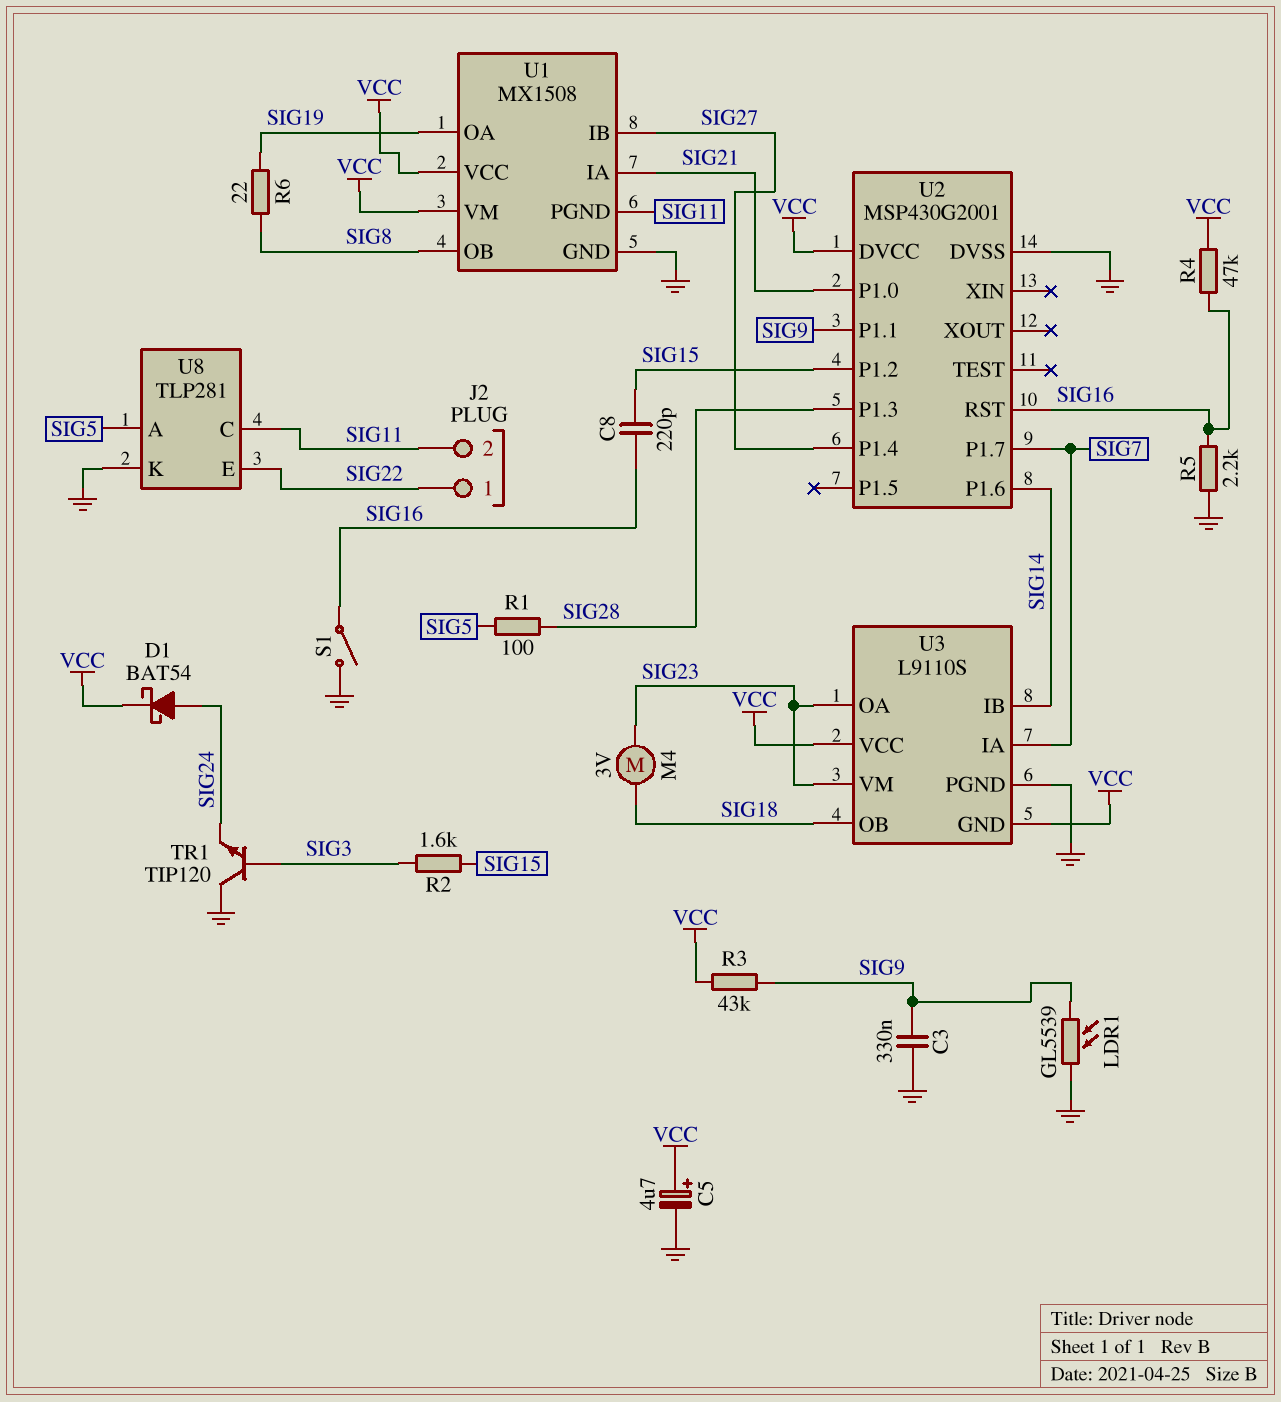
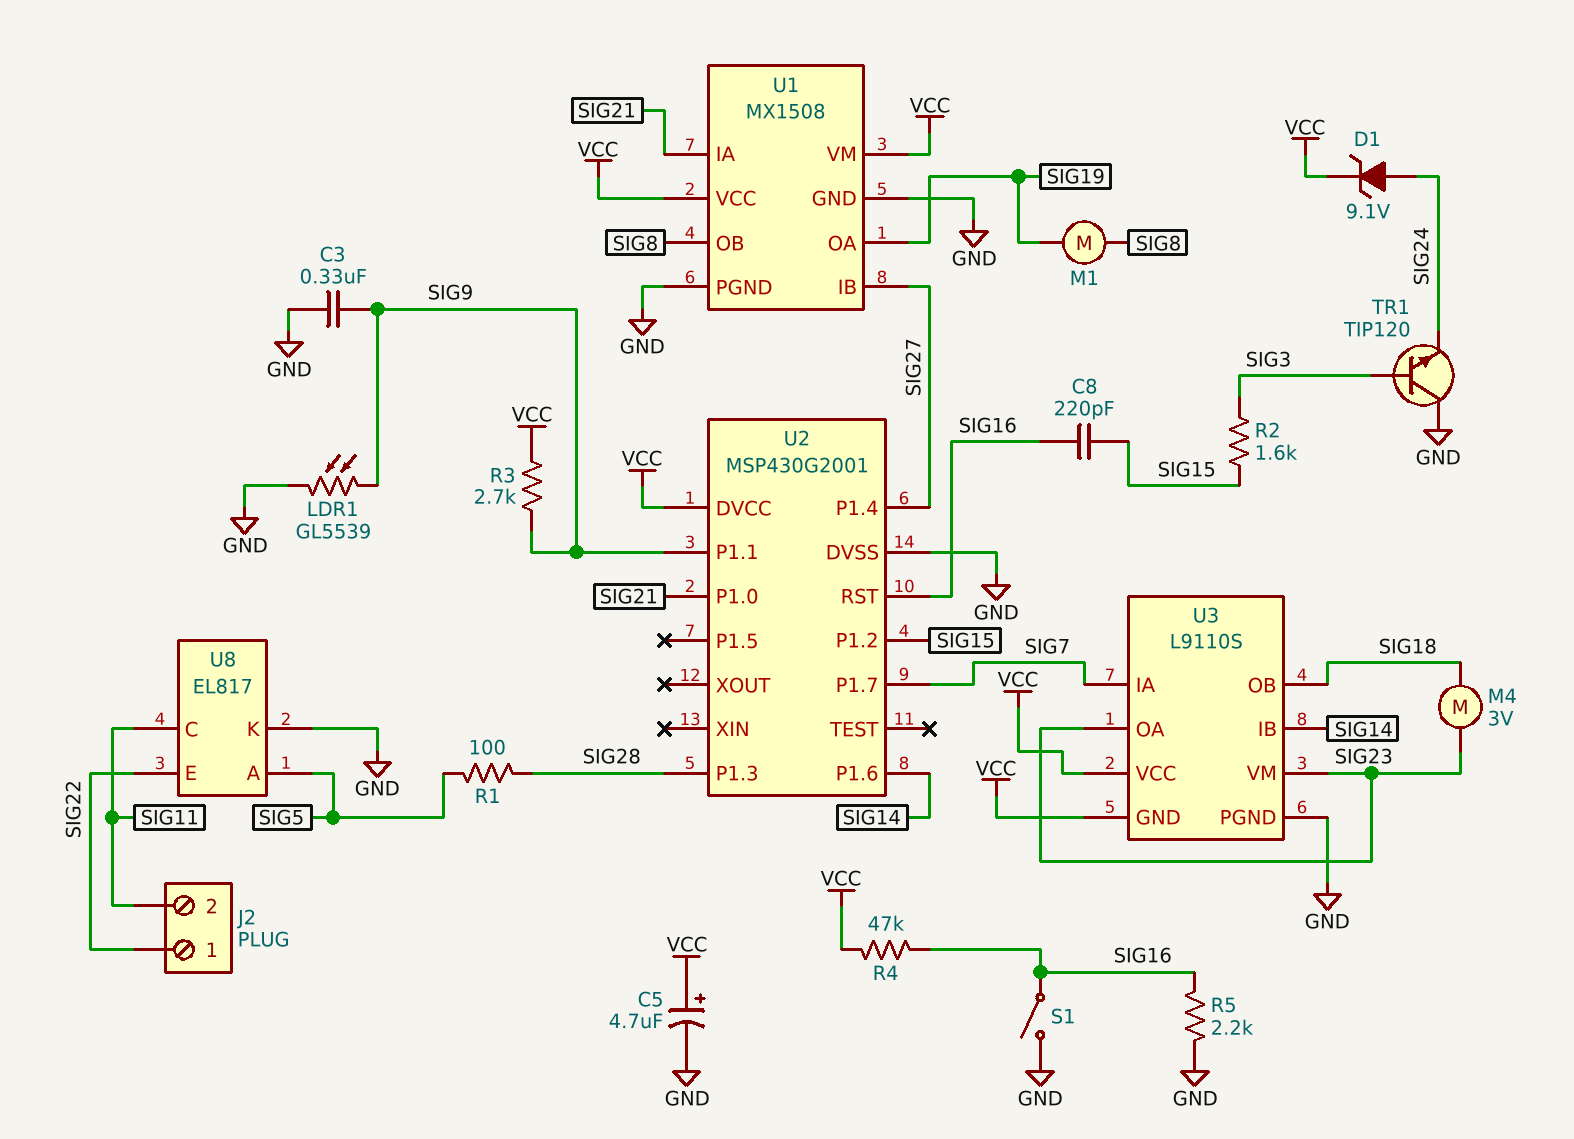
D1: schottky BAT54 (A SIG24, K VCC) -> zener 9.1V (A SIG24, K VCC)
M1: none -> motor (SIG8, SIG19)
R3: 43k (SIG9, VCC) -> 2.7k (SIG9, VCC)
R6: 22 (SIG8, SIG19) -> none
U1 pin PGND: SIG11 -> GND
U8: TLP281 -> EL817

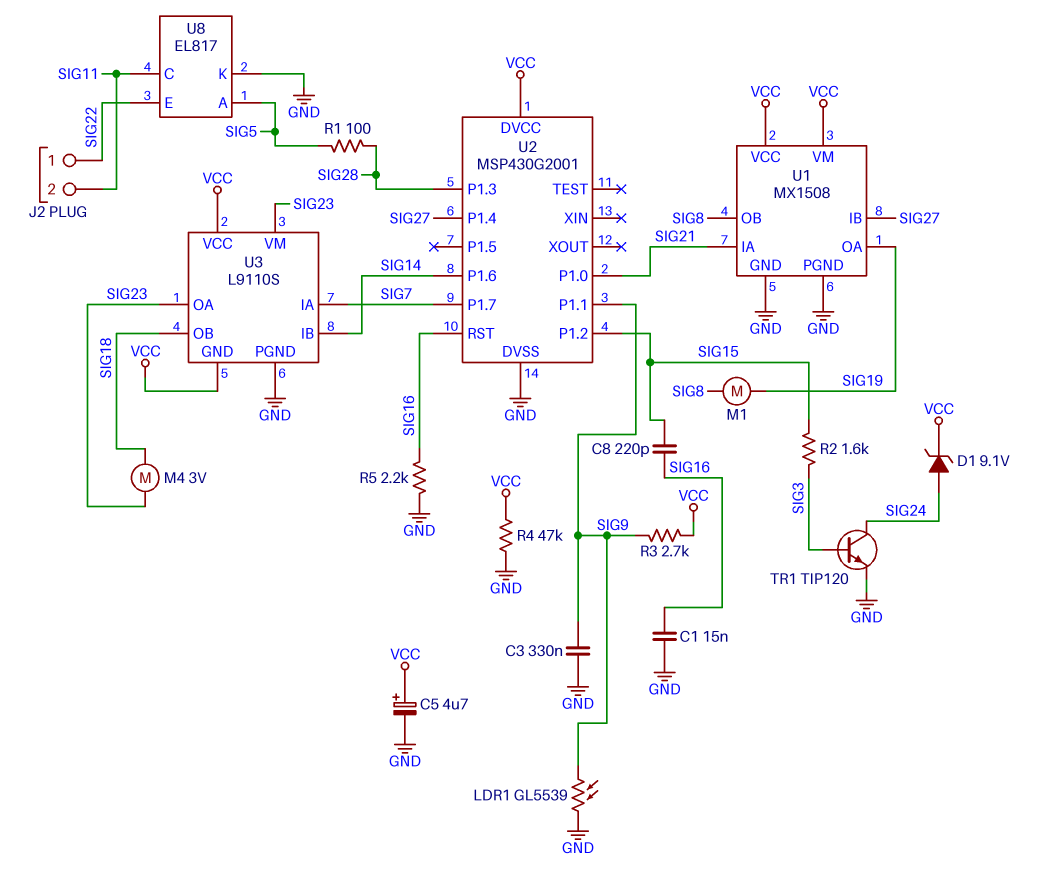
C1: none -> 15nF (GND, SIG16)
R4: 47k (SIG16, VCC) -> 47k (GND, VCC)
S1: switch (GND, SIG16) -> none
TR1: NPN TIP120 (B SIG3, C GND, E SIG24) -> NPN TIP120 (B SIG3, C SIG24, E GND)

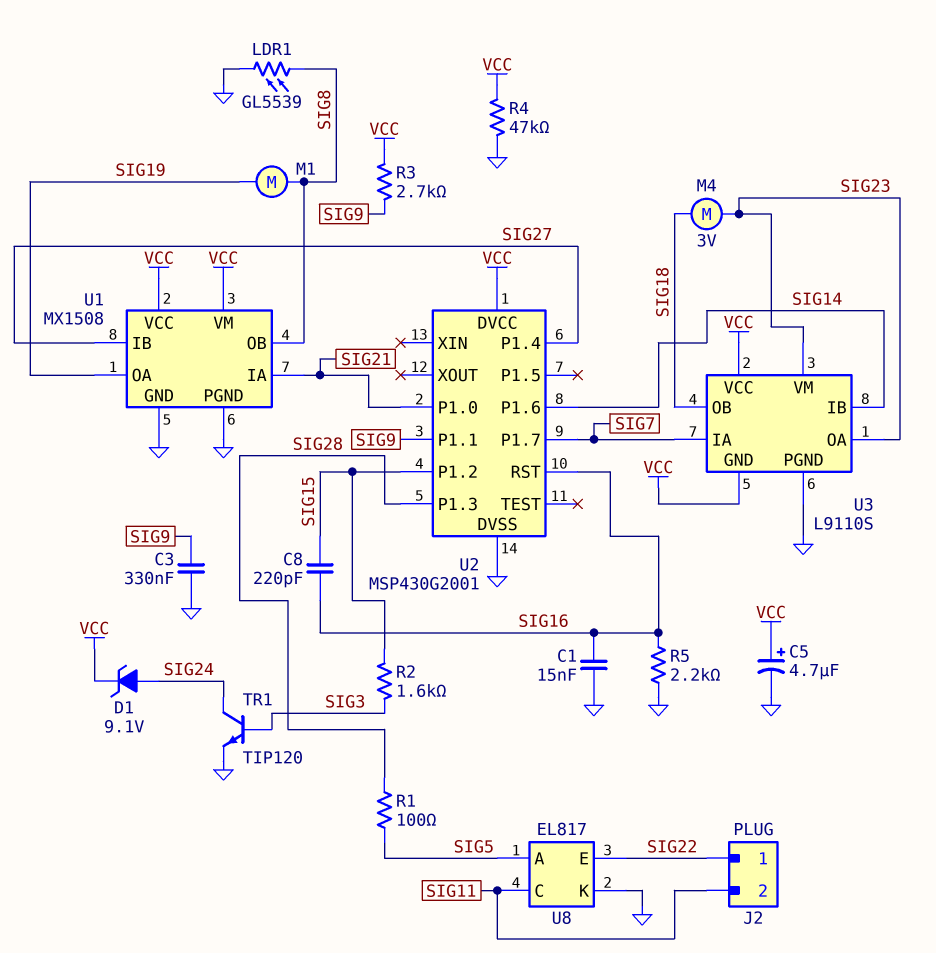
LDR1: GL5539 (GND, SIG9) -> GL5539 (GND, SIG8)

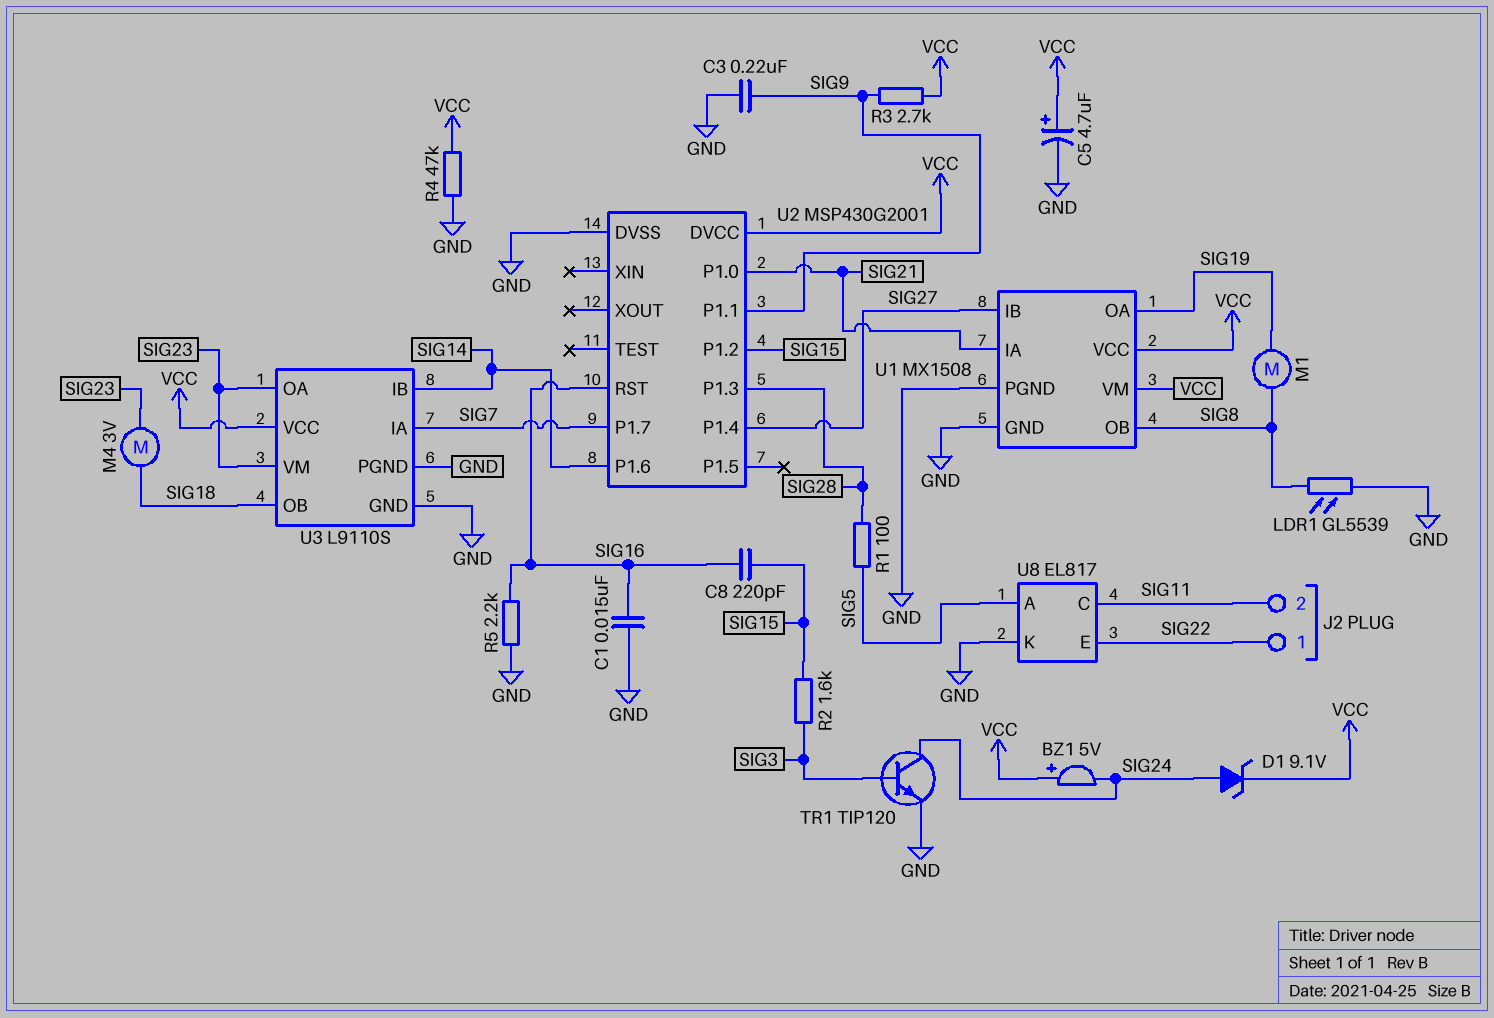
BZ1: none -> buzzer 5V (plus VCC, minus SIG24)
C3: 330nF (GND, SIG9) -> 220nF (GND, SIG9)
U3 pin GND: VCC -> GND

